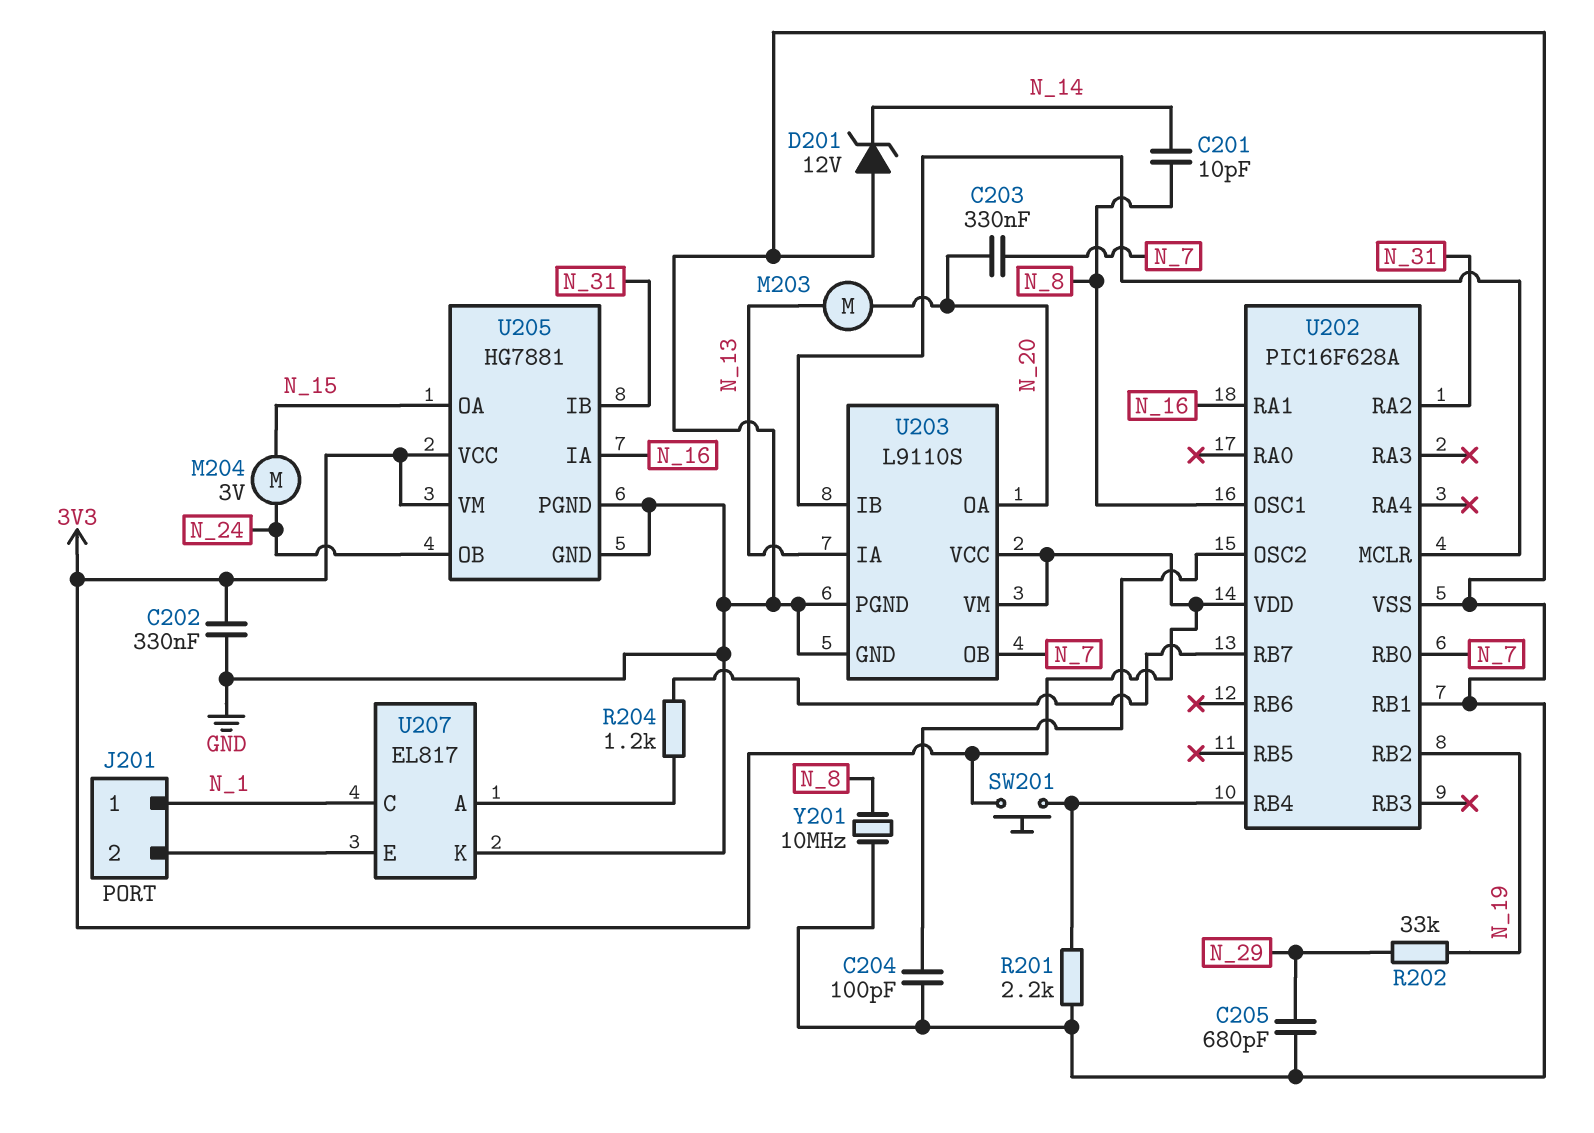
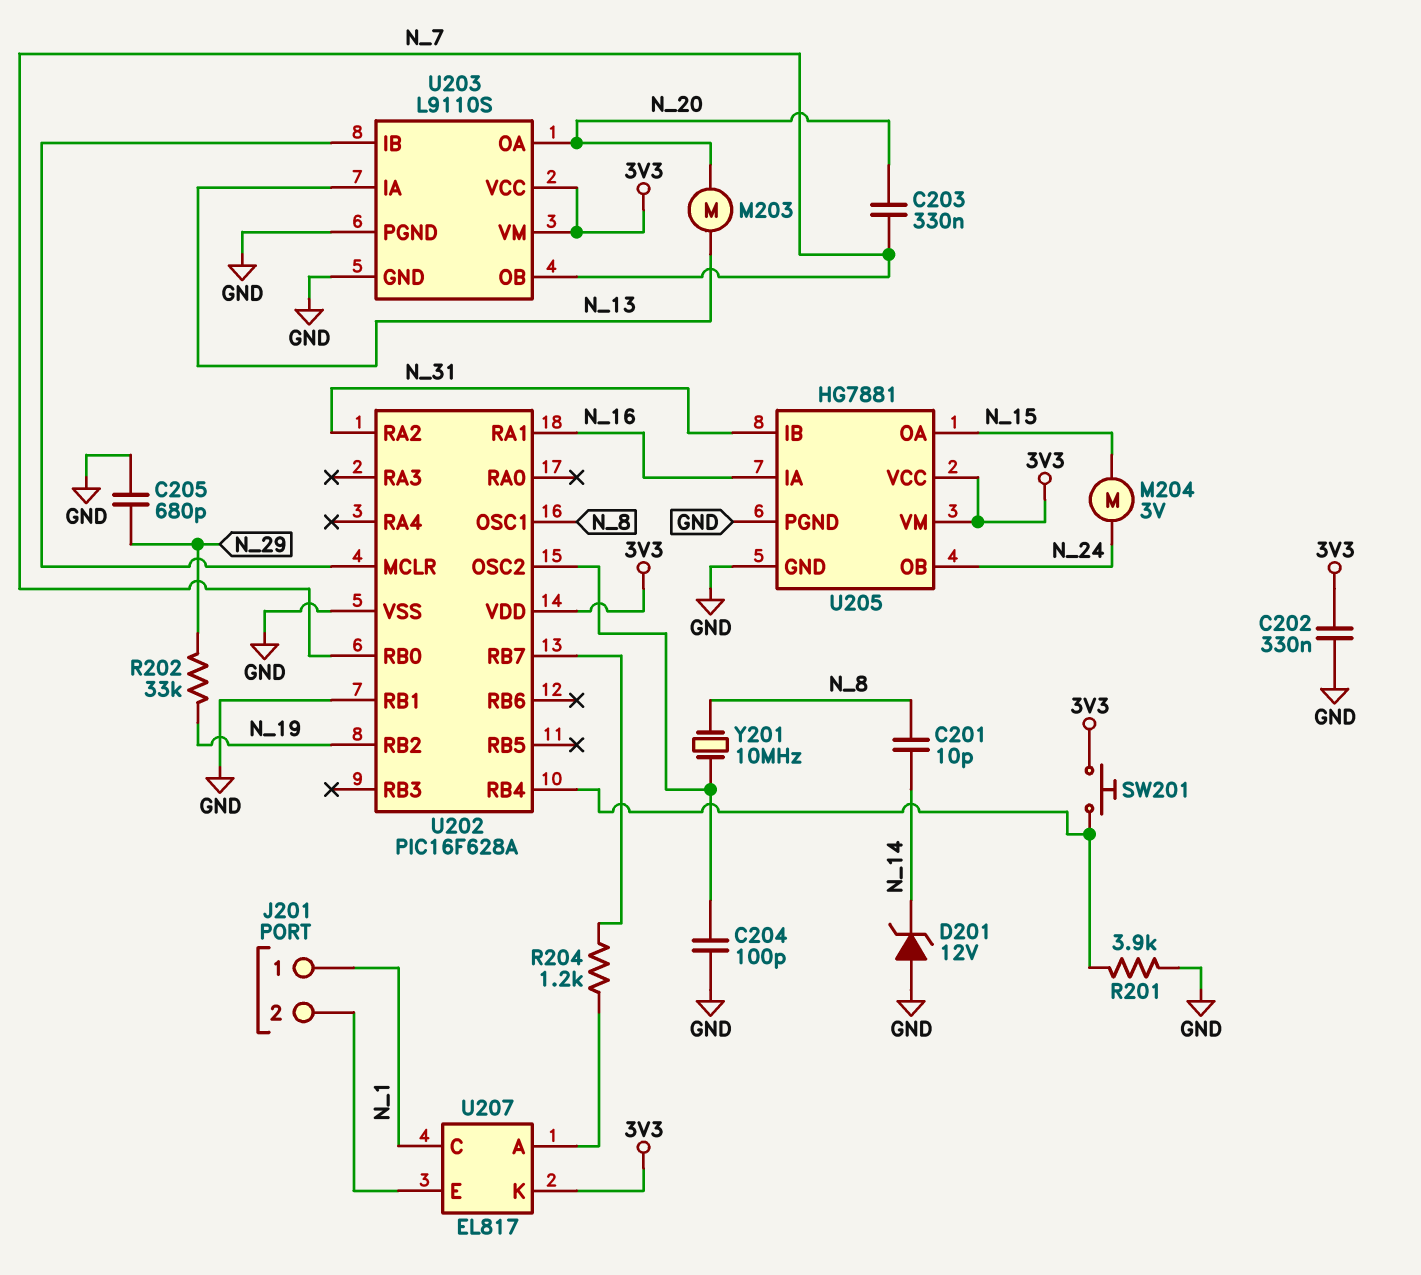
R201: 2.2k (GND, U202/RB4) -> 3.9k (GND, U202/RB4)
U207 pin K: GND -> 3V3
Y201: 10MHz (GND, N_8) -> 10MHz (N_8, U202/OSC2)

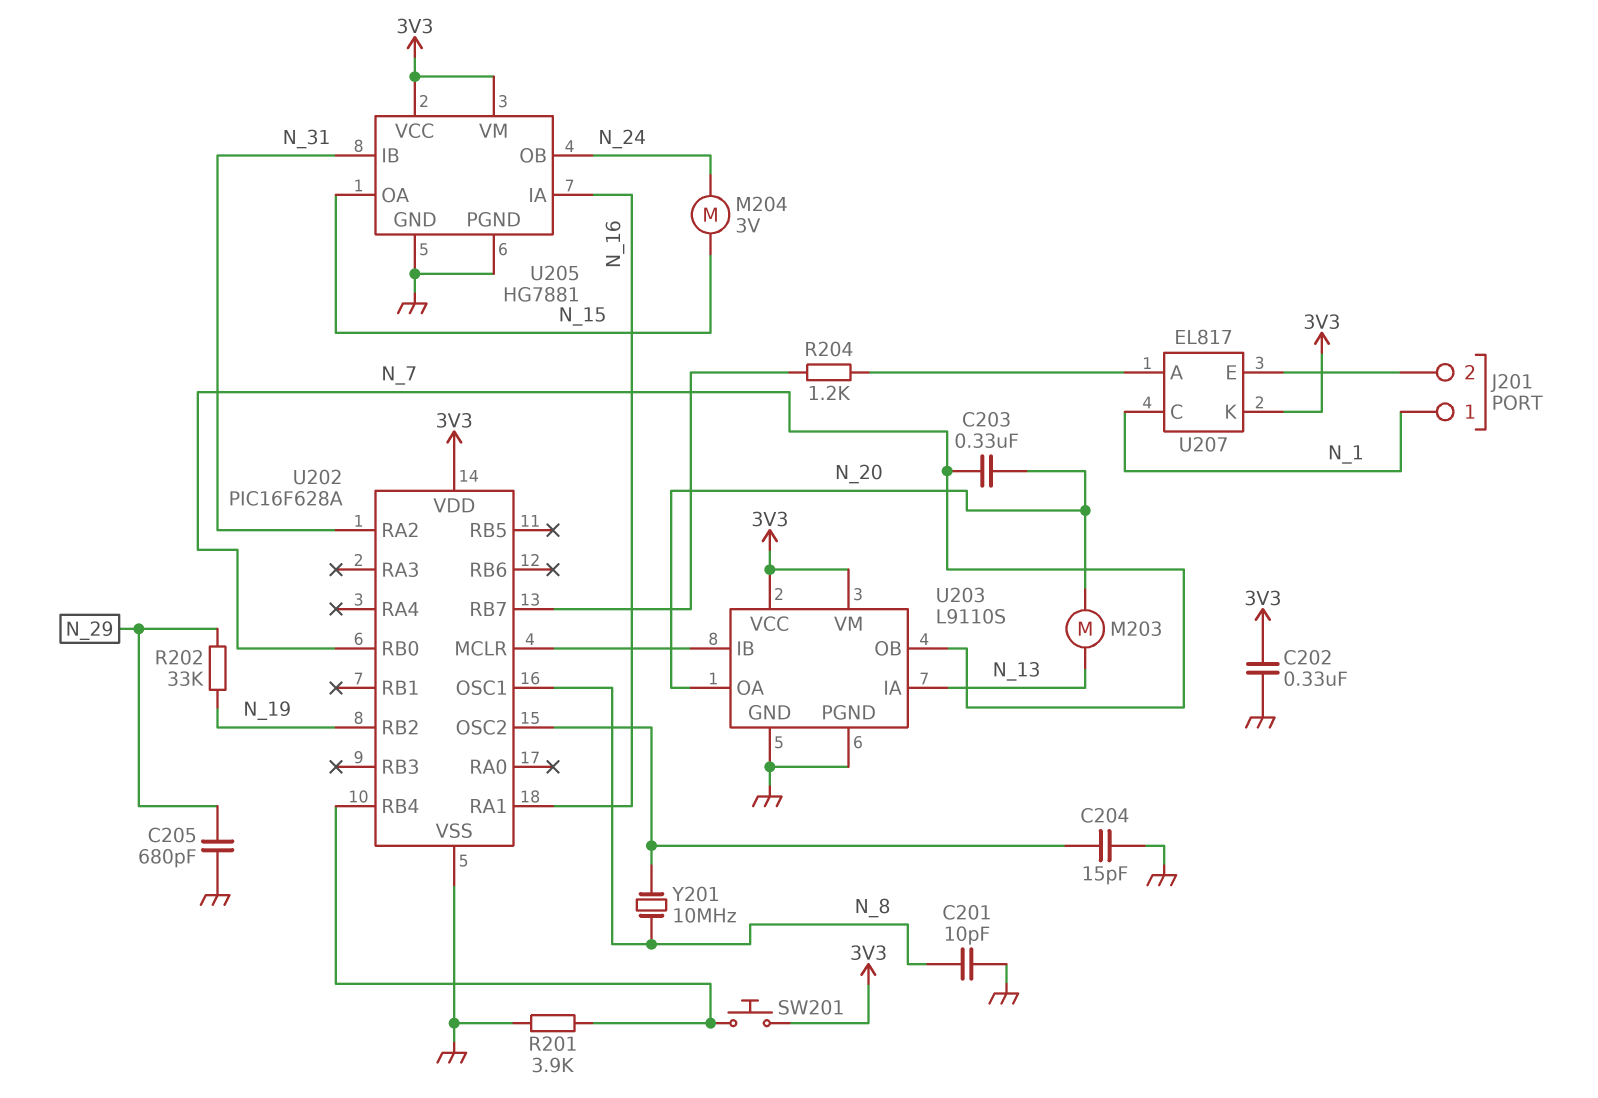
C201: 10pF (N_8, N_14) -> 10pF (GND, N_8)
C204: 100pF (GND, U202/OSC2) -> 15pF (GND, U202/OSC2)
D201: zener 12V (A GND, K N_14) -> none
U202 pin RB1: GND -> none

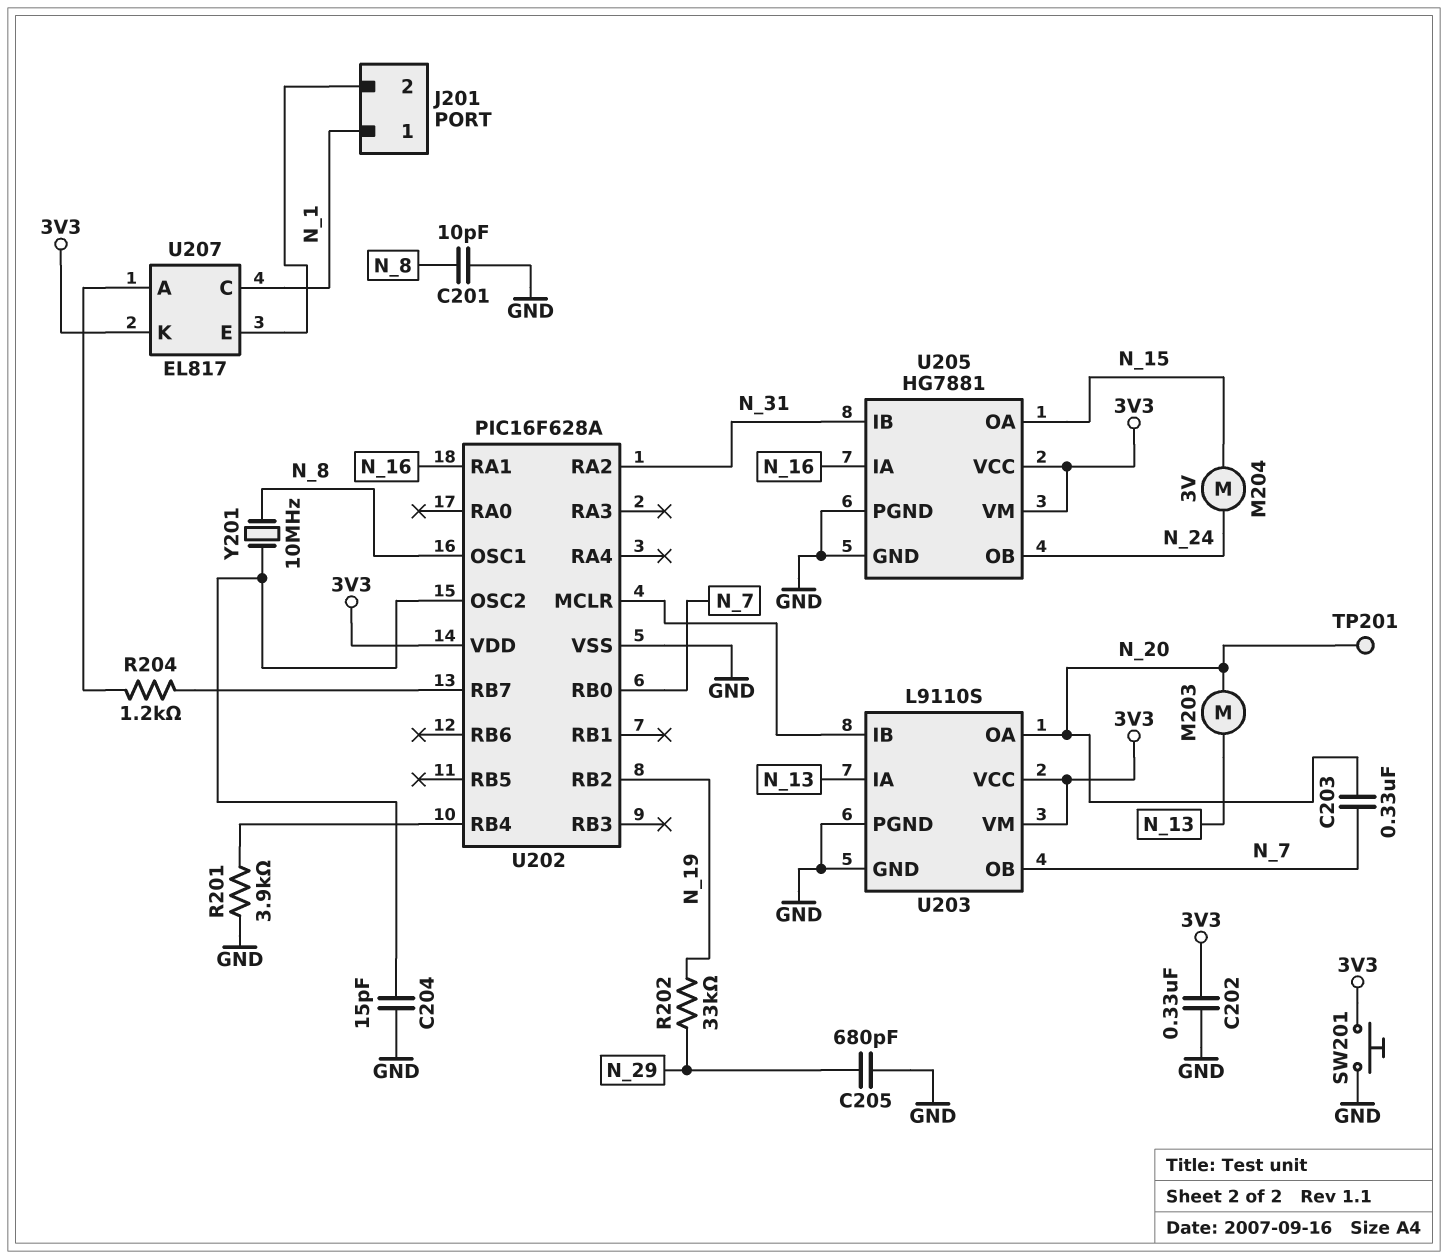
SW201: button (3V3, U202/RB4) -> button (3V3, GND)
TP201: none -> test point (N_20)

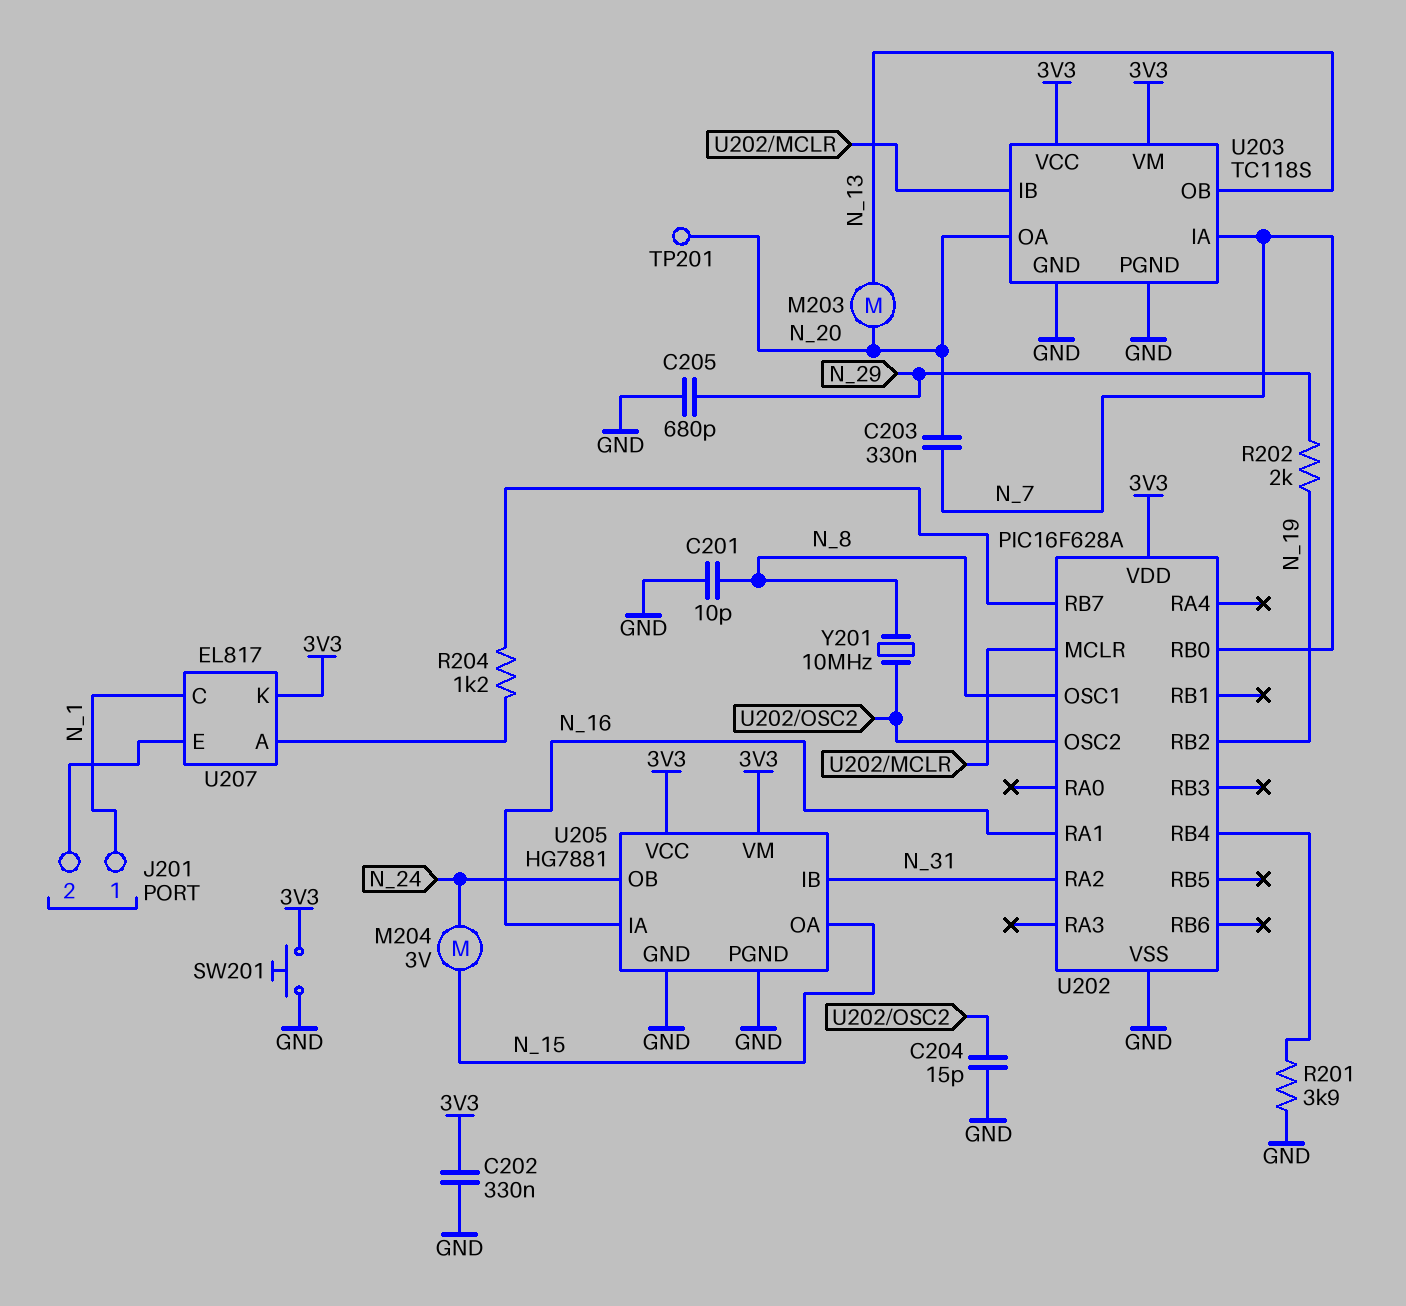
R202: 33k (N_19, N_29) -> 2k (N_19, N_29)
U203: L9110S -> TC118S
U203 pin IA: N_13 -> N_7
U203 pin OB: N_7 -> N_13

